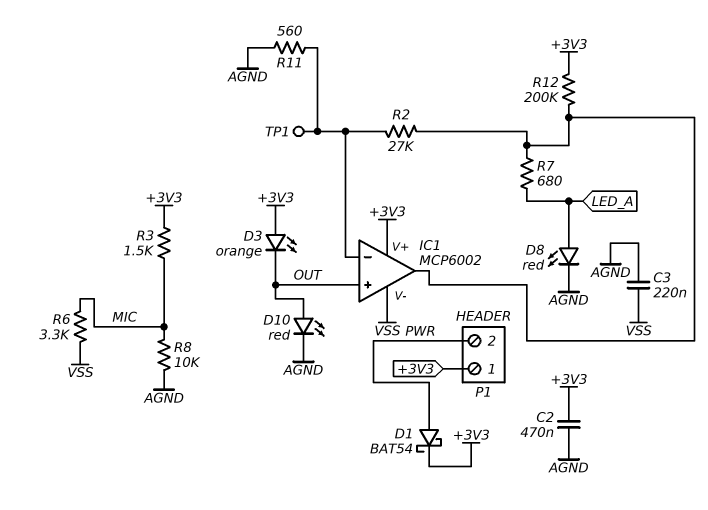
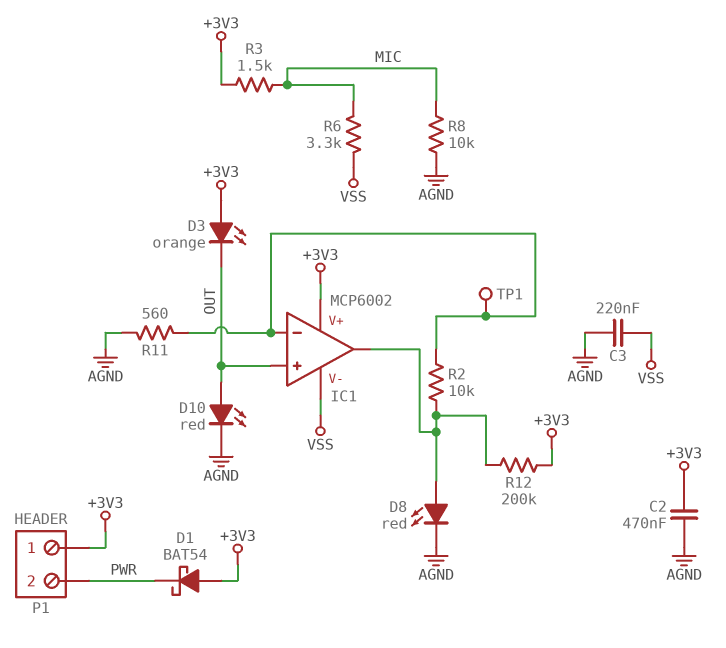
D1: schottky BAT54 (A PWR, K +3V3) -> schottky BAT54 (A +3V3, K PWR)
D8: LED red (A LED_A, K AGND) -> LED red (A IC1/out, K AGND)
R2: 27k (IC1/in-, IC1/out) -> 10k (IC1/in-, IC1/out)
R7: 680 (IC1/out, LED_A) -> none

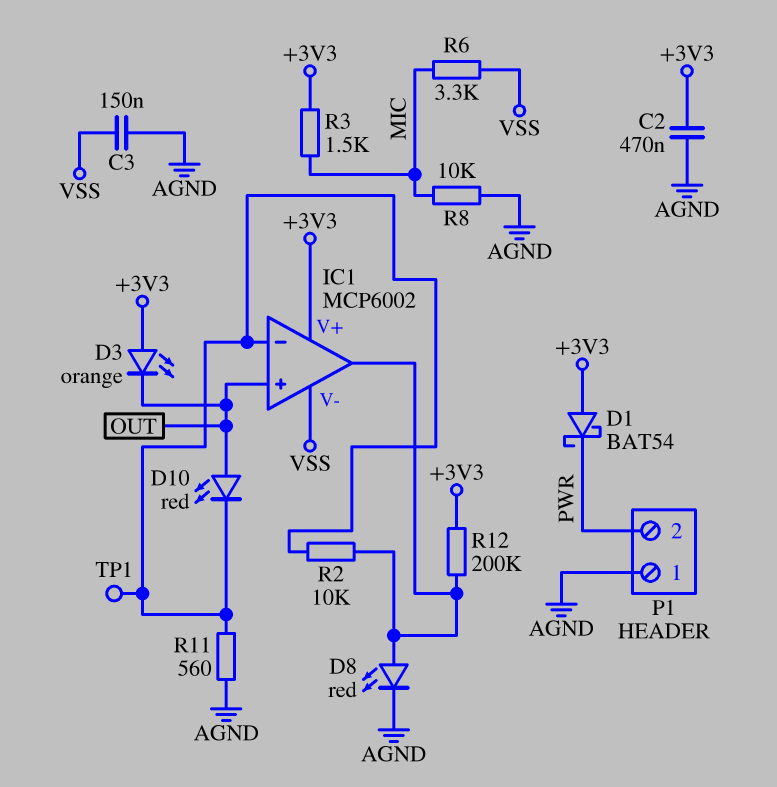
C3: 220nF (AGND, VSS) -> 150nF (AGND, VSS)
D10: LED red (A OUT, K AGND) -> LED red (A OUT, K IC1/in-)
P1 pin 1: +3V3 -> AGND

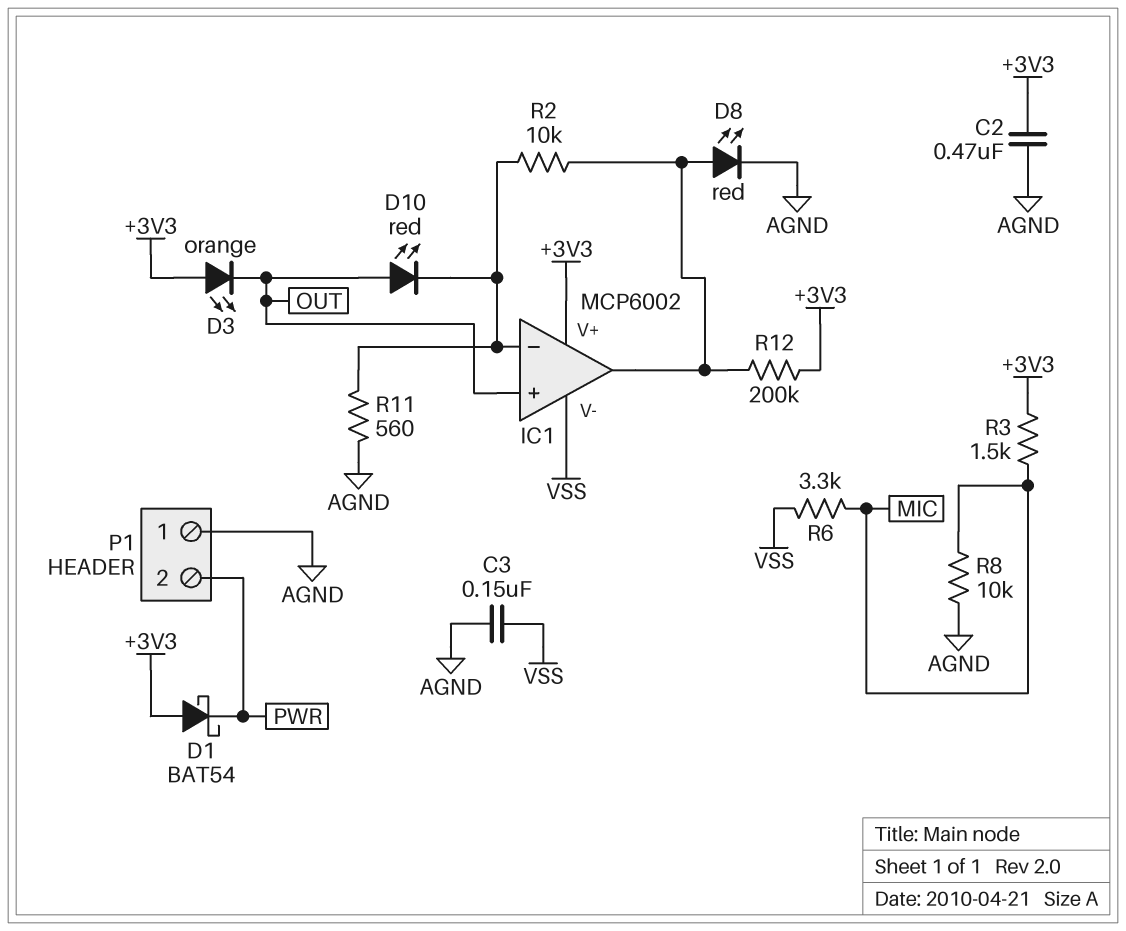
TP1: test point (IC1/in-) -> none

